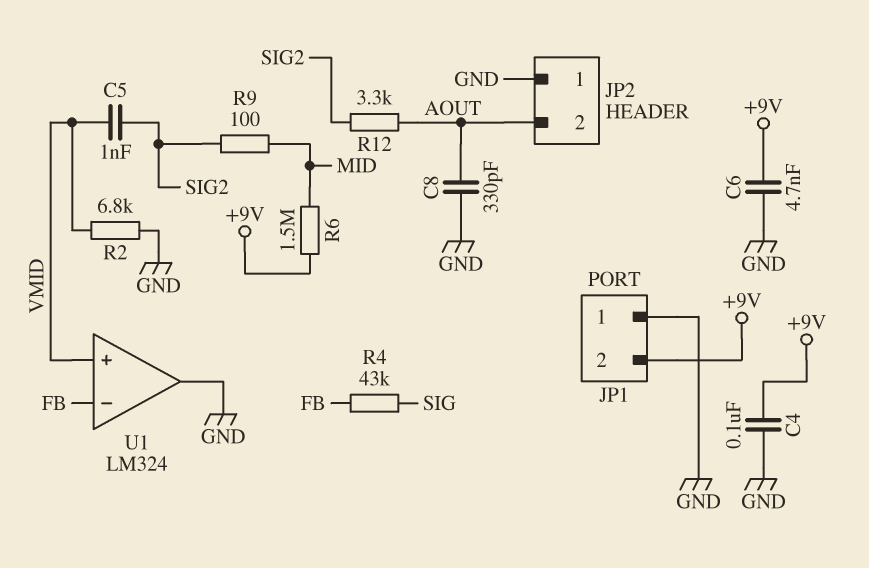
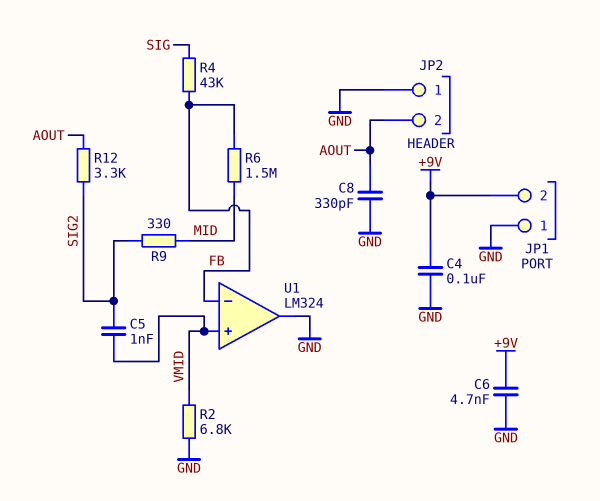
R6: 1.5M (+9V, MID) -> 1.5M (FB, MID)
R9: 100 (MID, SIG2) -> 330 (MID, SIG2)

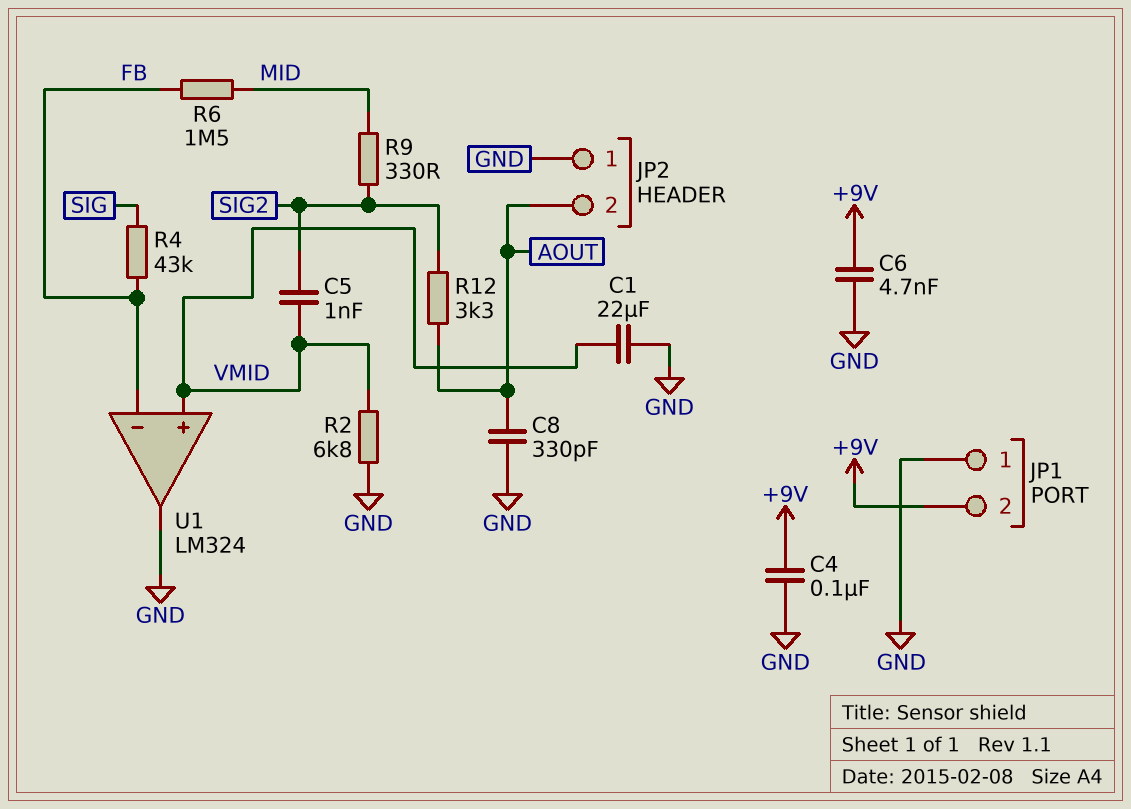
C1: none -> 22uF (GND, VMID)

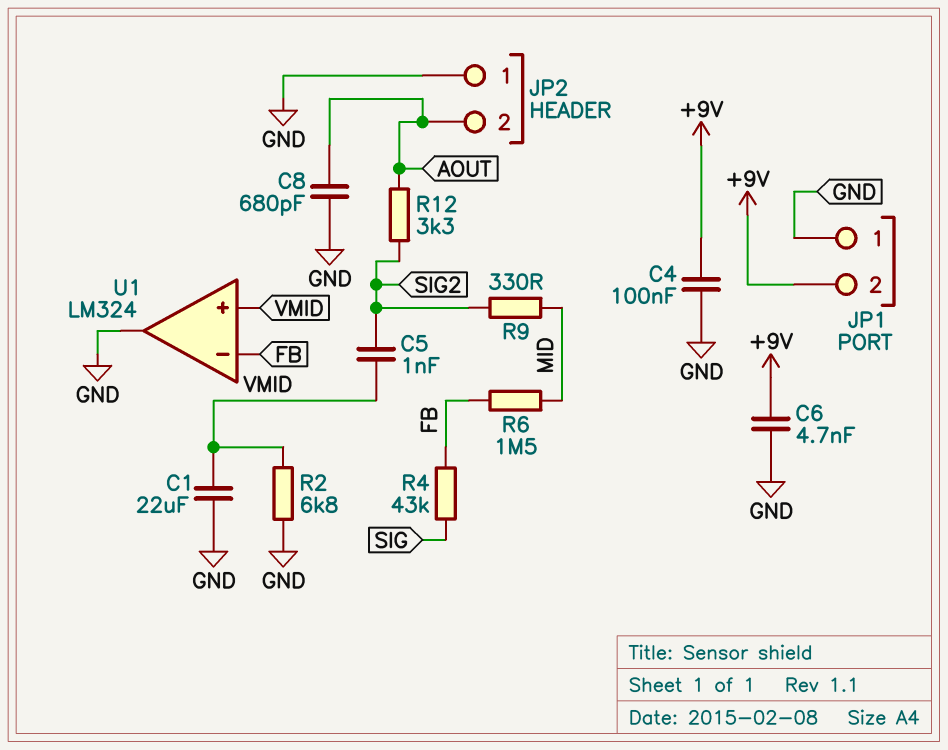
C8: 330pF (AOUT, GND) -> 680pF (AOUT, GND)

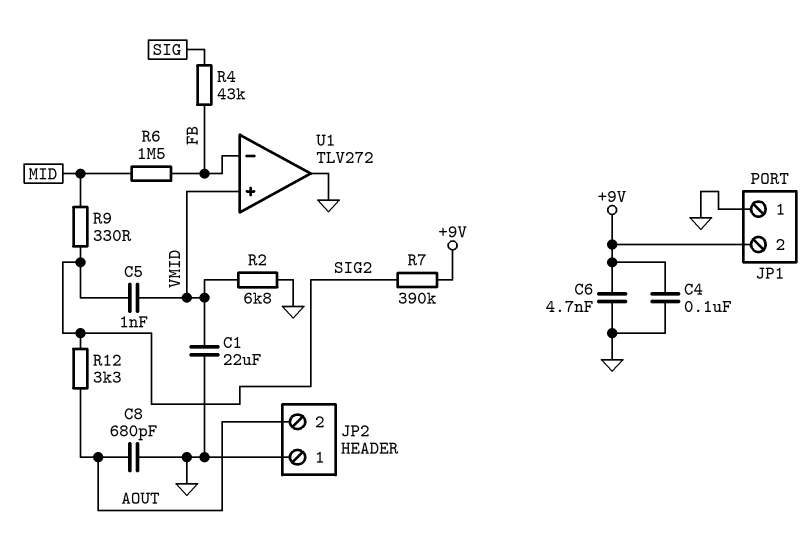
R7: none -> 390k (+9V, SIG2)
U1: LM324 -> TLV272

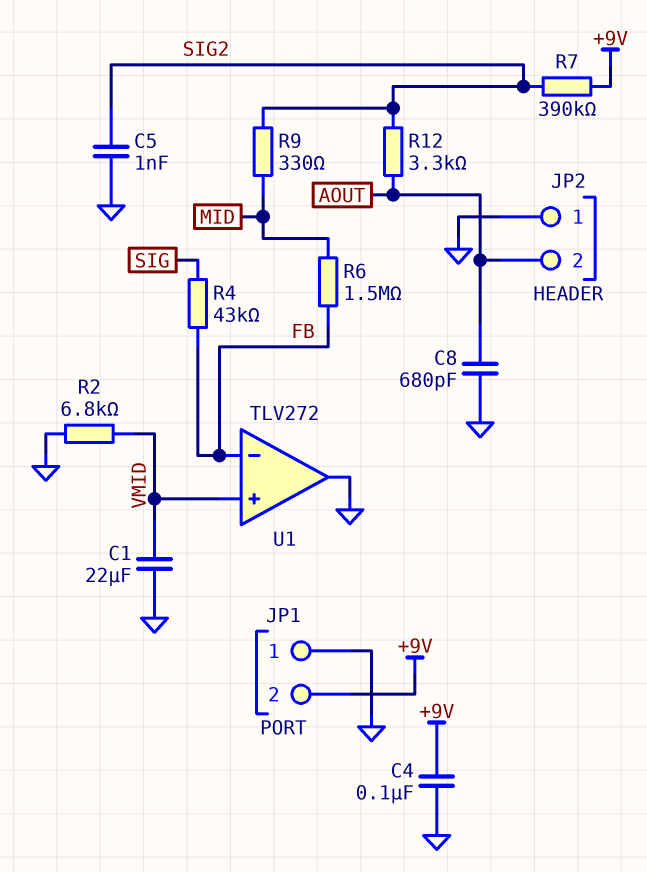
C5: 1nF (SIG2, VMID) -> 1nF (GND, SIG2)
C6: 4.7nF (+9V, GND) -> none

